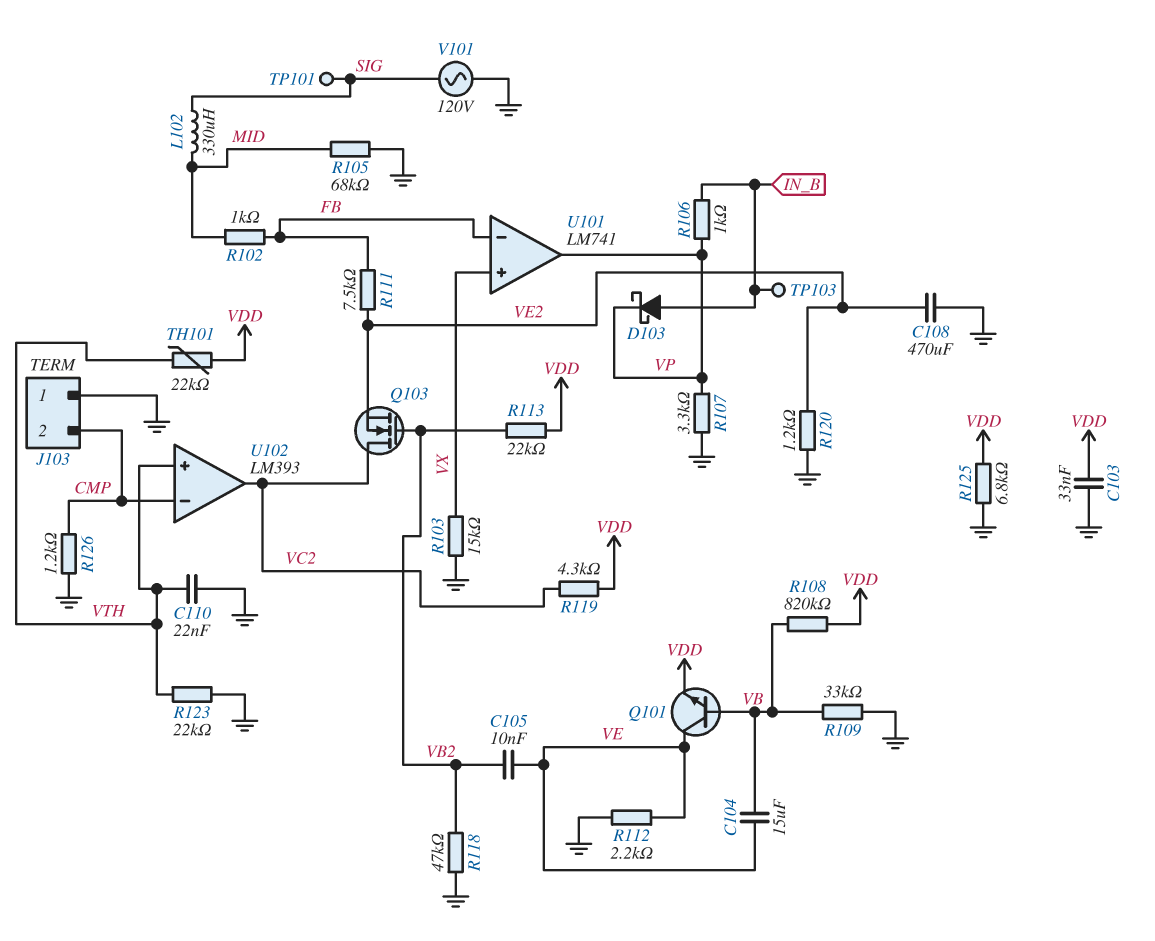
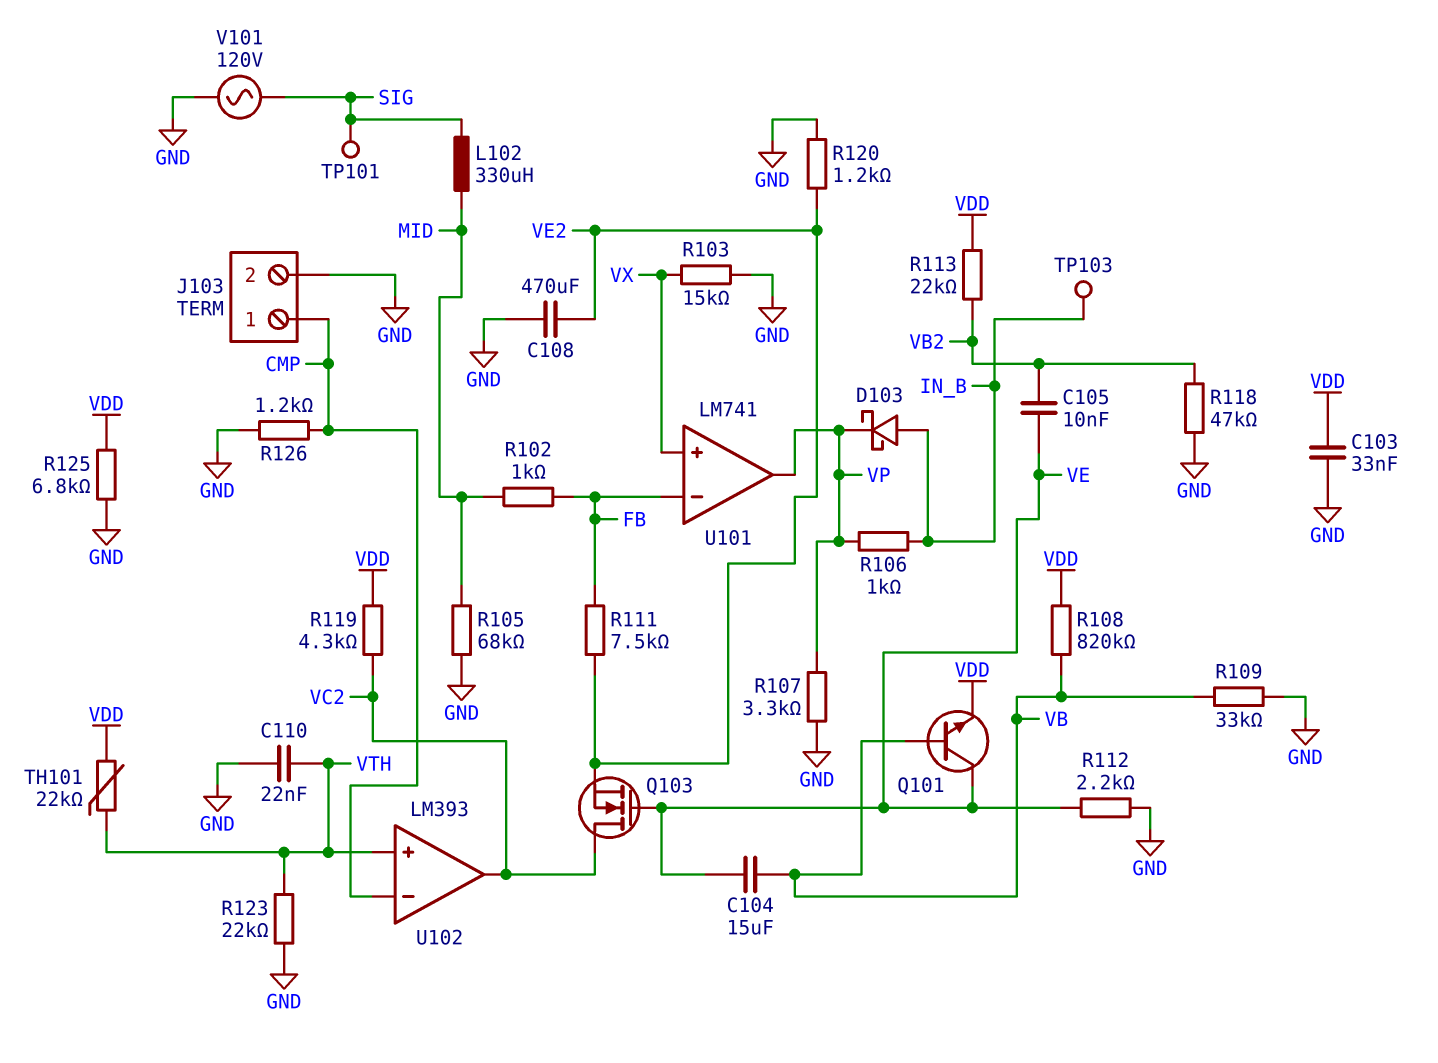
J103 pin 1: GND -> CMP
J103 pin 2: CMP -> GND
Q103: NMOS (G VB2, D VC2, S VE2) -> NMOS (G VE, D VC2, S VE2)

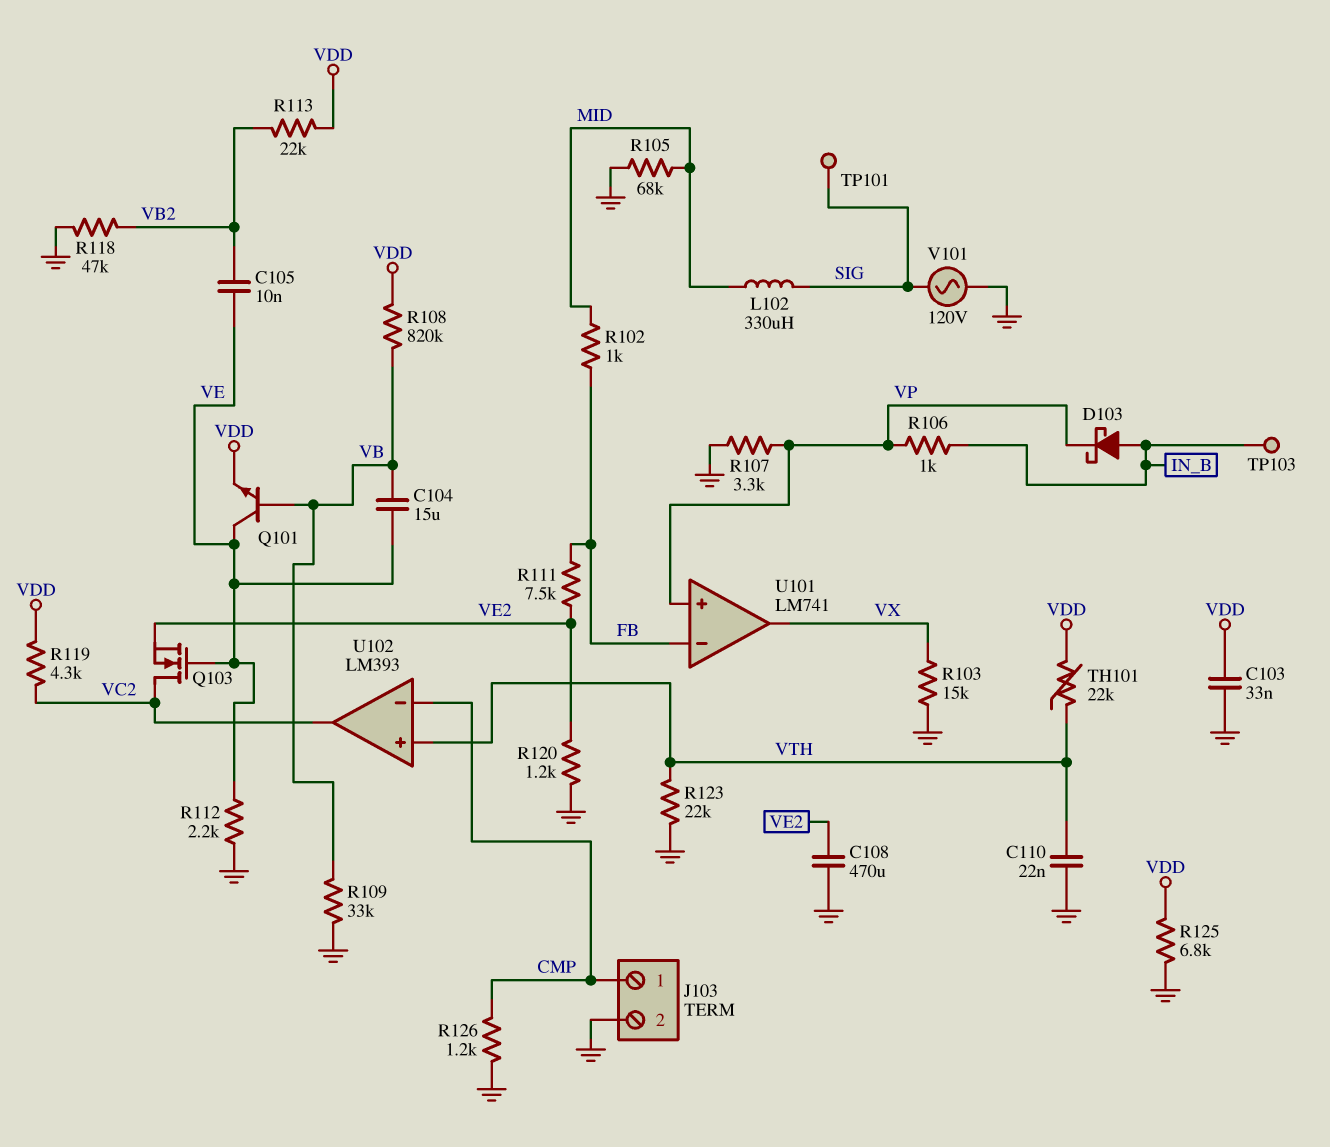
U101 pin in+: VX -> VP
U101 pin out: VP -> VX

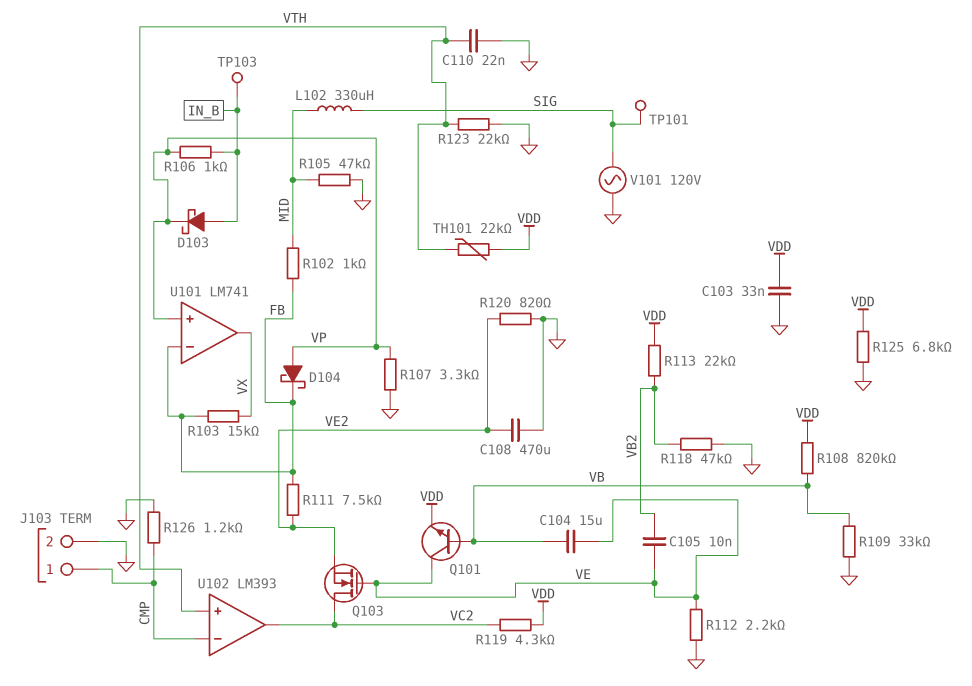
D104: none -> schottky (A VP, K FB)
R103: 15k (GND, VX) -> 15k (FB, VX)
R105: 68k (GND, MID) -> 47k (GND, MID)
R120: 1.2k (GND, VE2) -> 820 (GND, VE2)

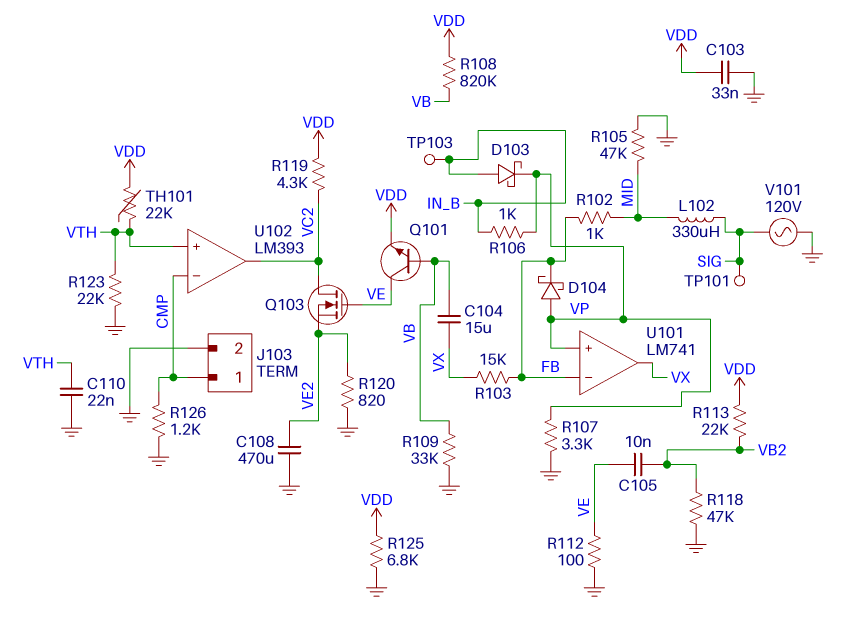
C104: 15uF (VB, VE) -> 15uF (VB, VX)
R111: 7.5k (FB, VE2) -> none
R112: 2.2k (GND, VE) -> 100 (GND, VE)

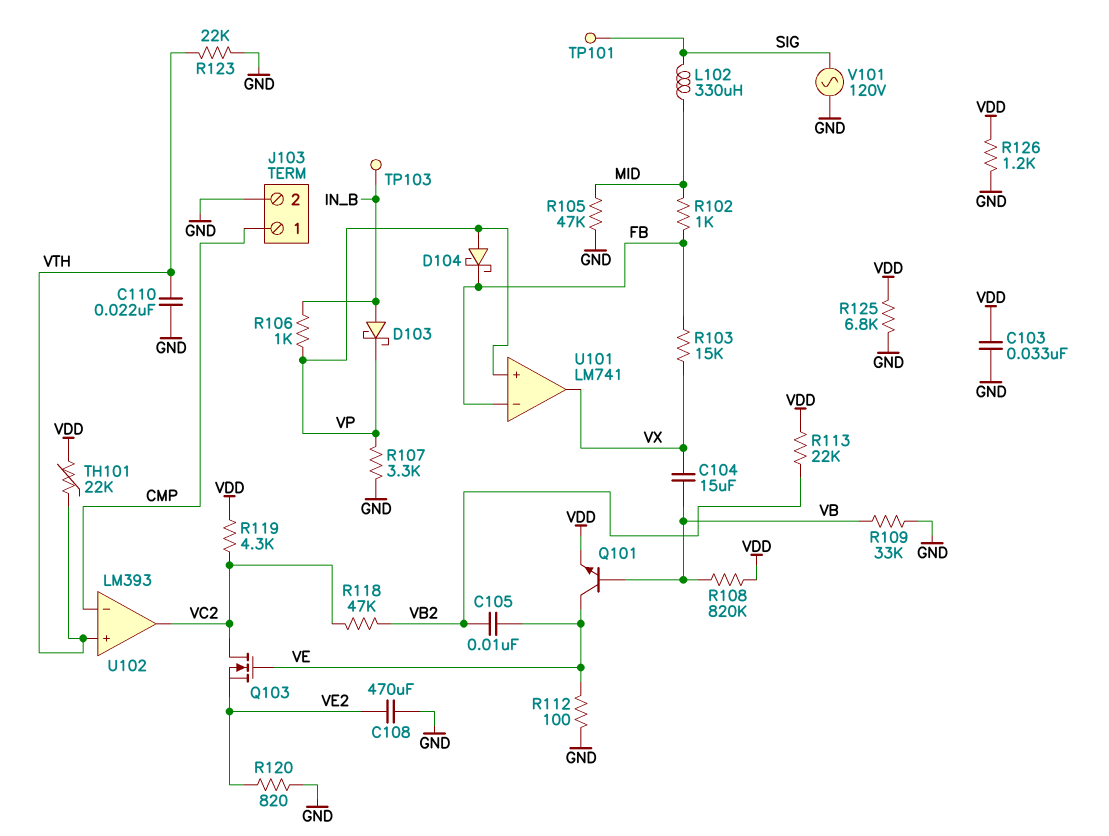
R118: 47k (GND, VB2) -> 47k (VB2, VC2)
R126: 1.2k (CMP, GND) -> 1.2k (GND, VDD)

